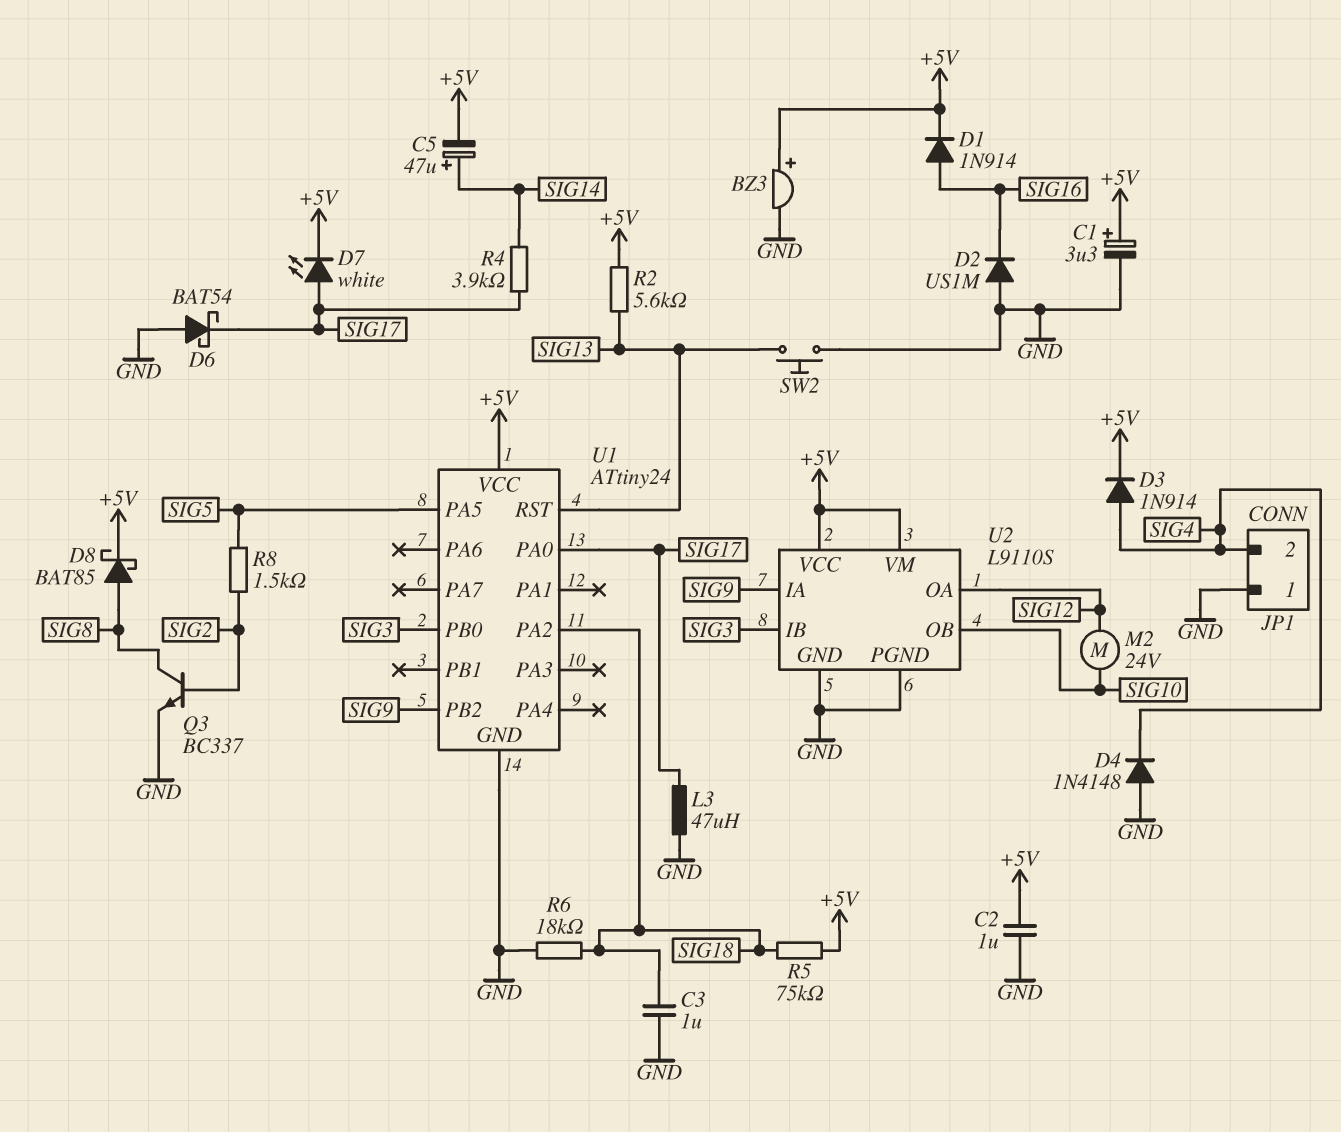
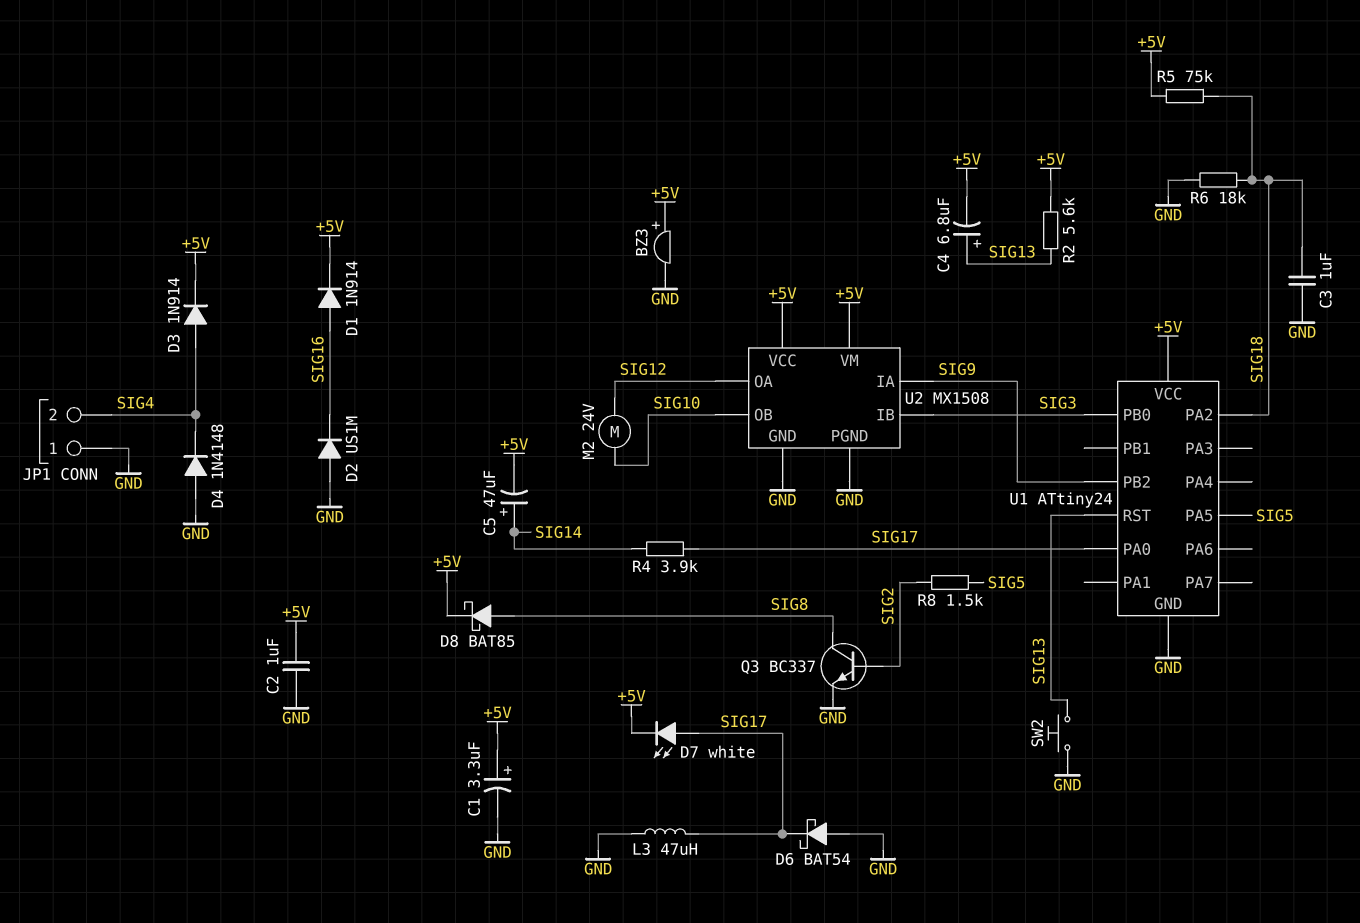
C4: none -> 6.8uF (plus SIG13, minus +5V)
U2: L9110S -> MX1508

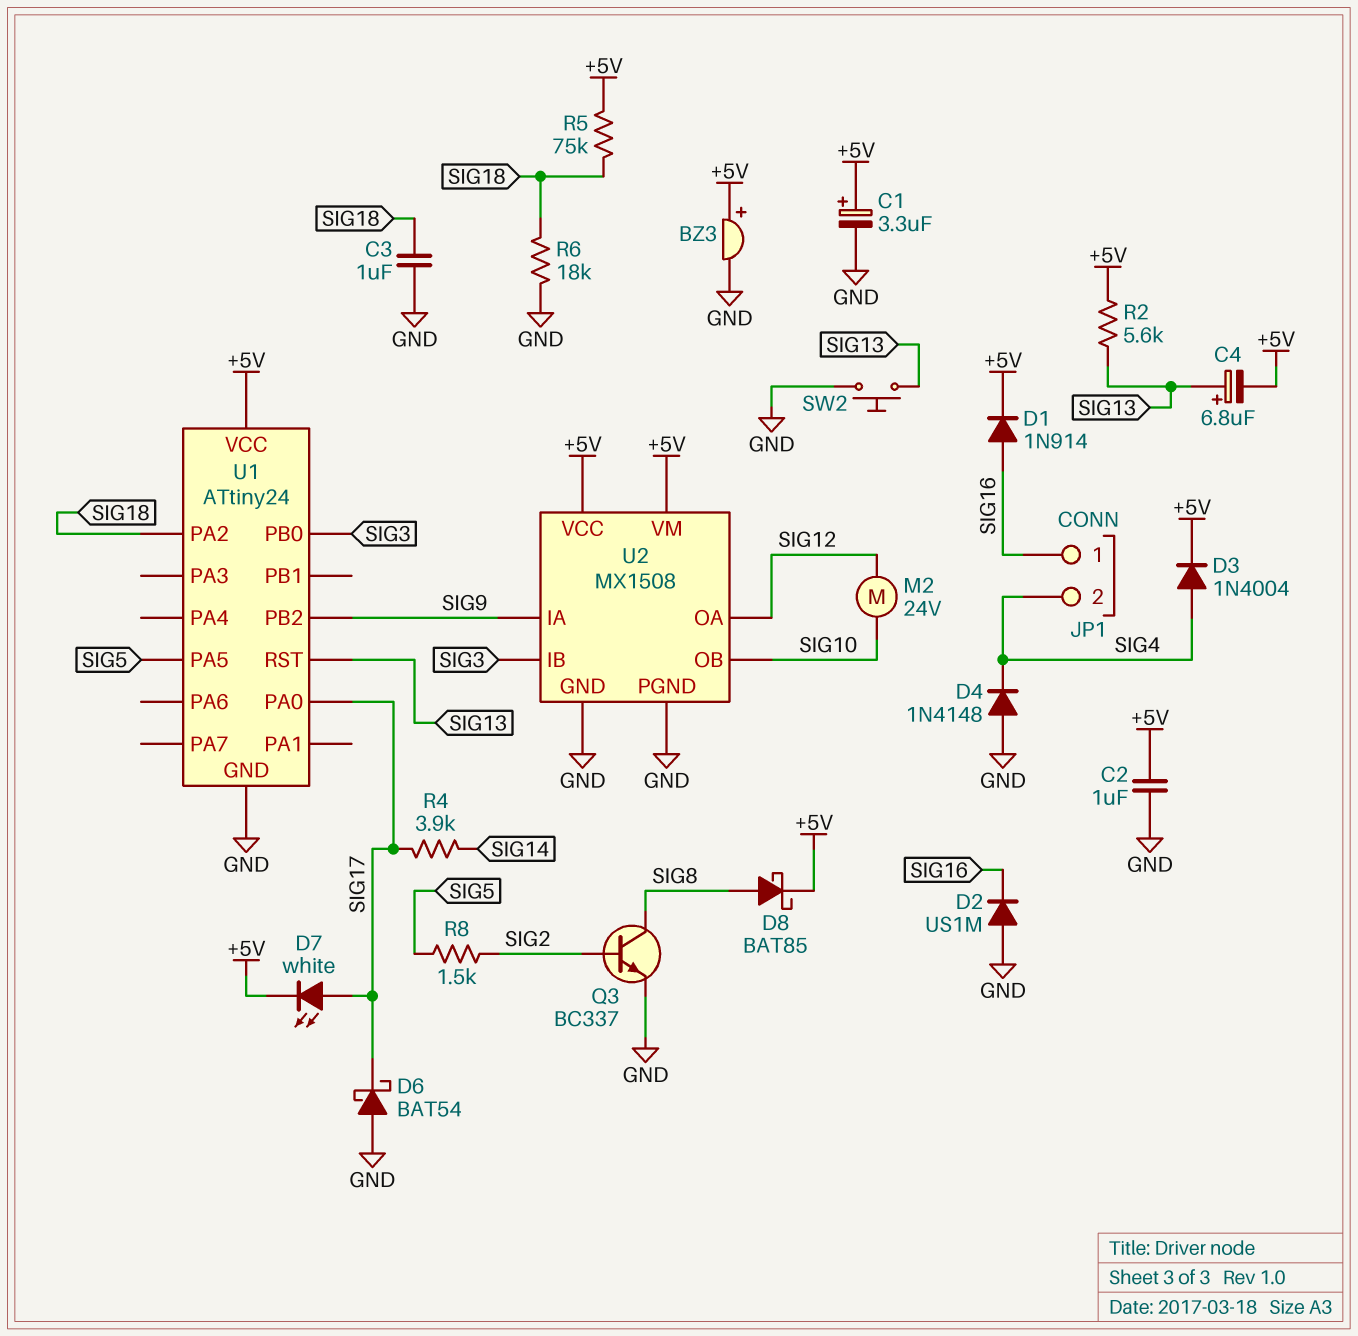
C5: 47uF (plus SIG14, minus +5V) -> none
D3: diode 1N914 (A SIG4, K +5V) -> diode 1N4004 (A SIG4, K +5V)
JP1 pin 1: GND -> SIG16
L3: 47uH (GND, SIG17) -> none

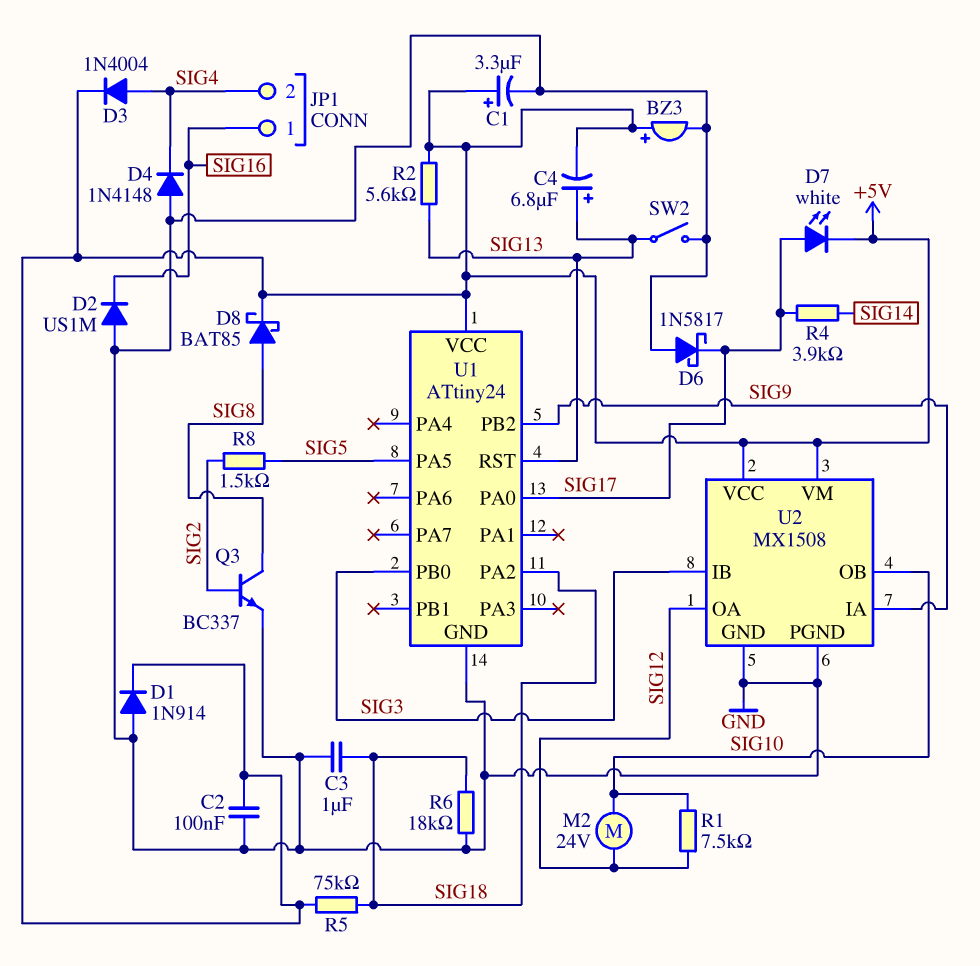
C2: 1uF (+5V, GND) -> 100nF (+5V, GND)
D1: diode 1N914 (A SIG16, K +5V) -> diode 1N914 (A GND, K +5V)
D6: schottky BAT54 (A GND, K SIG17) -> schottky 1N5817 (A GND, K SIG17)
R1: none -> 7.5k (SIG10, SIG12)
SW2: button (GND, SIG13) -> switch (GND, SIG13)

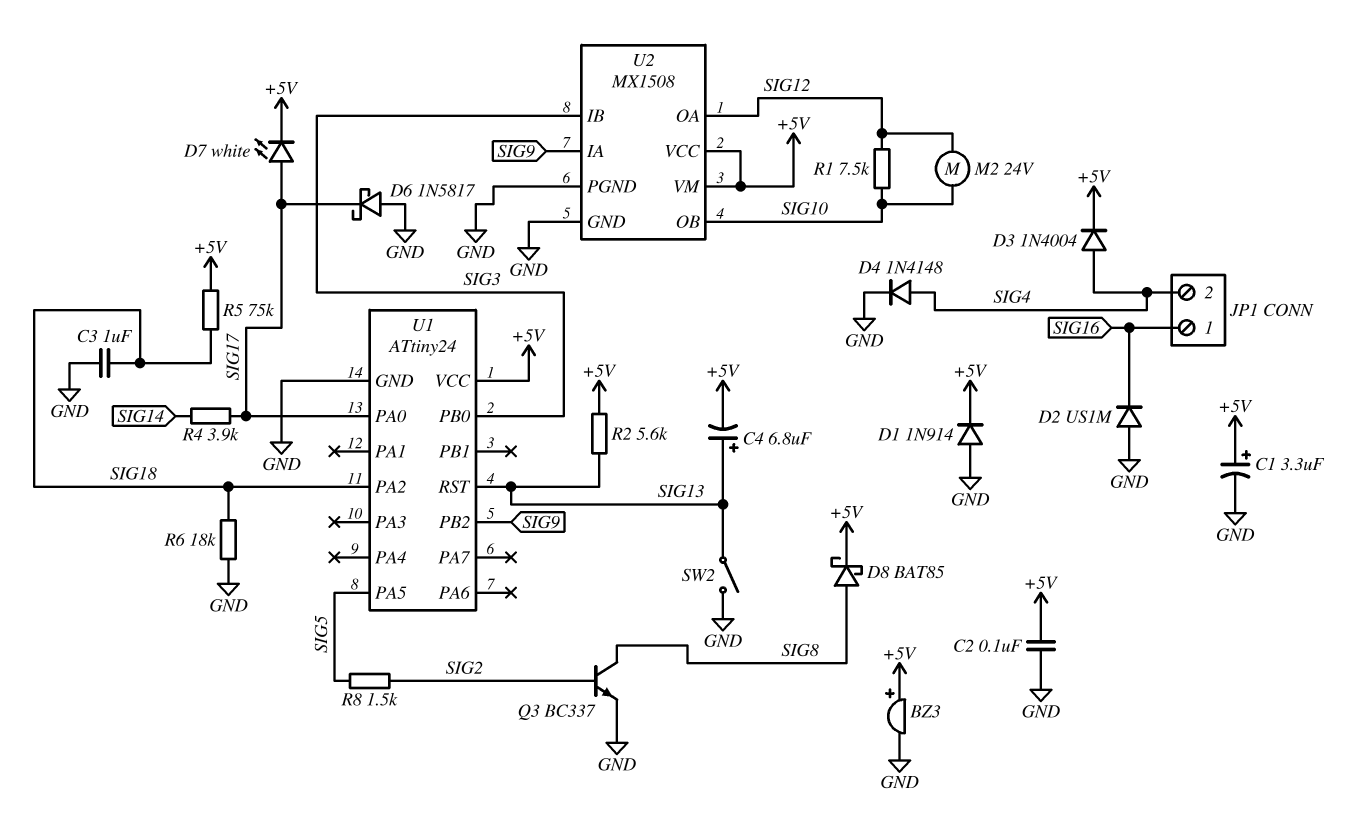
D4: diode 1N4148 (A GND, K SIG4) -> diode 1N4148 (A SIG4, K GND)

